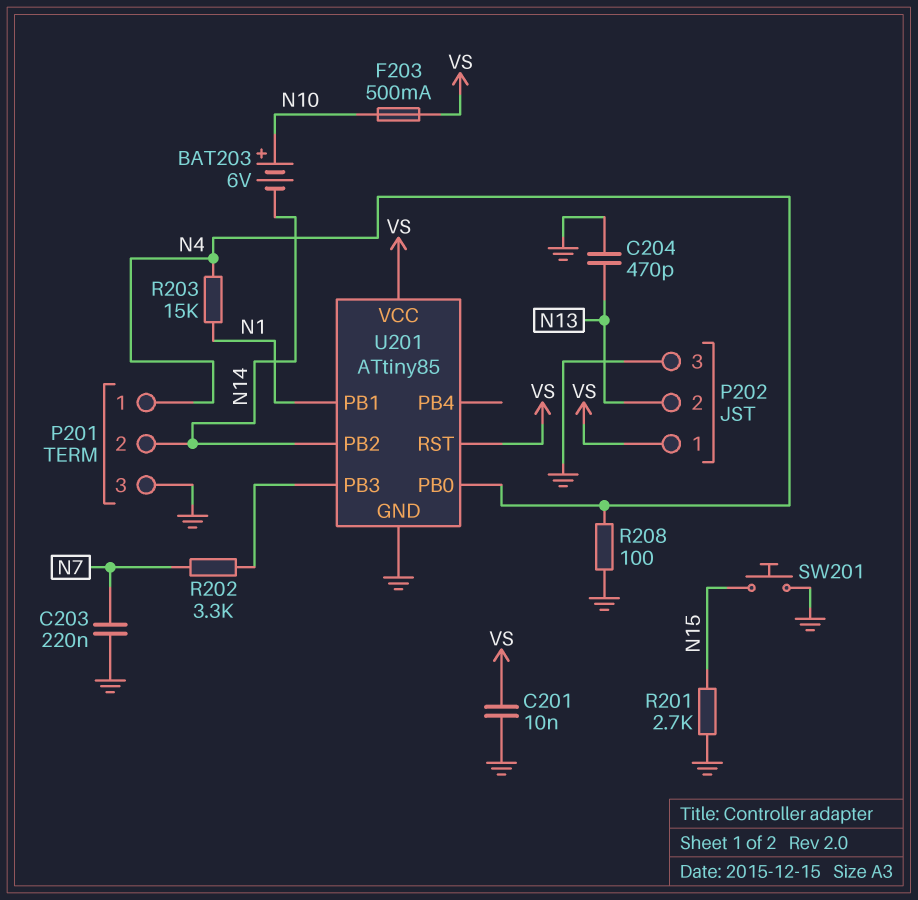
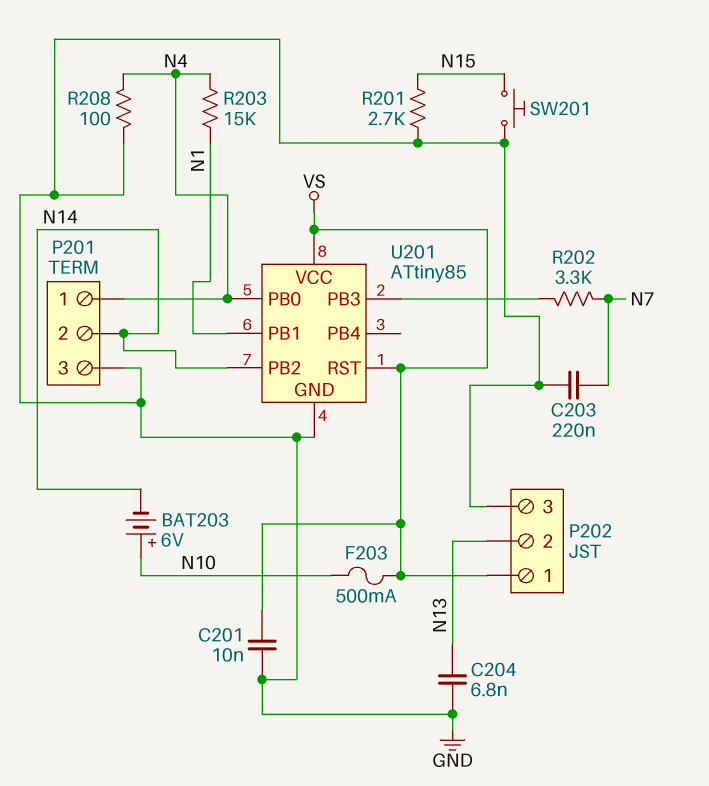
C204: 470pF (GND, N13) -> 6.8nF (GND, N13)

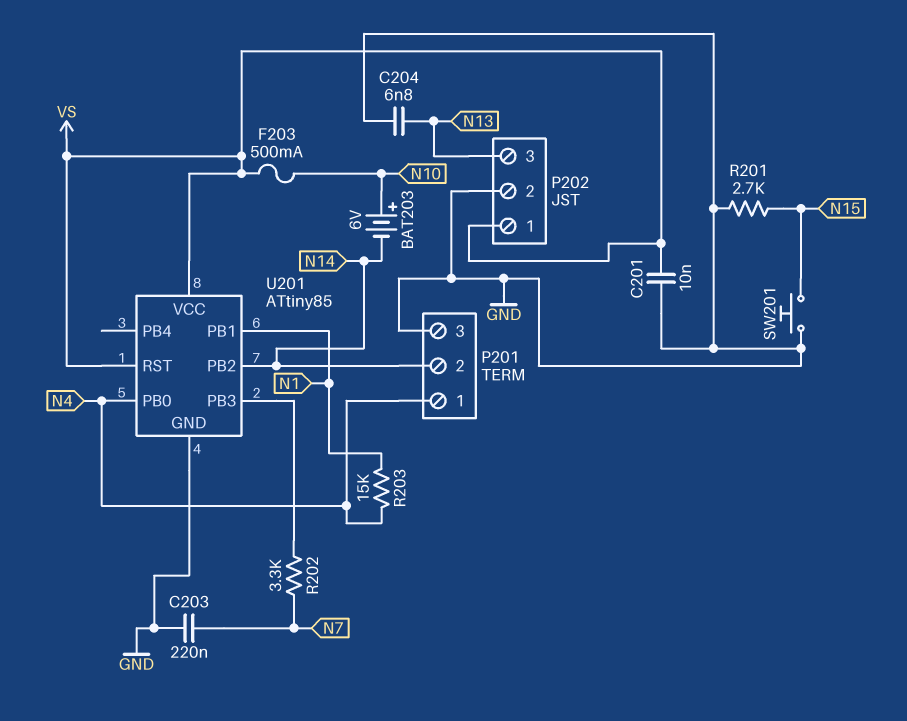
P202 pin 2: N13 -> GND
P202 pin 3: GND -> N13
R208: 100 (GND, N4) -> none

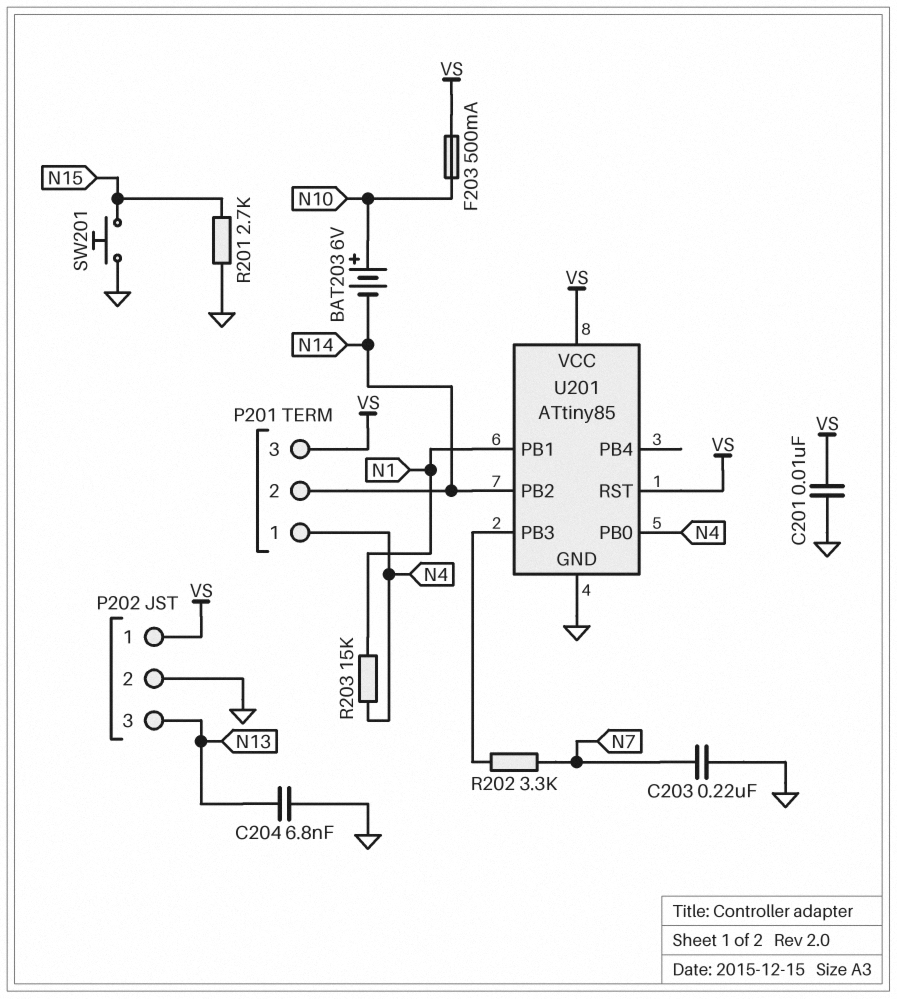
P201 pin 3: GND -> VS

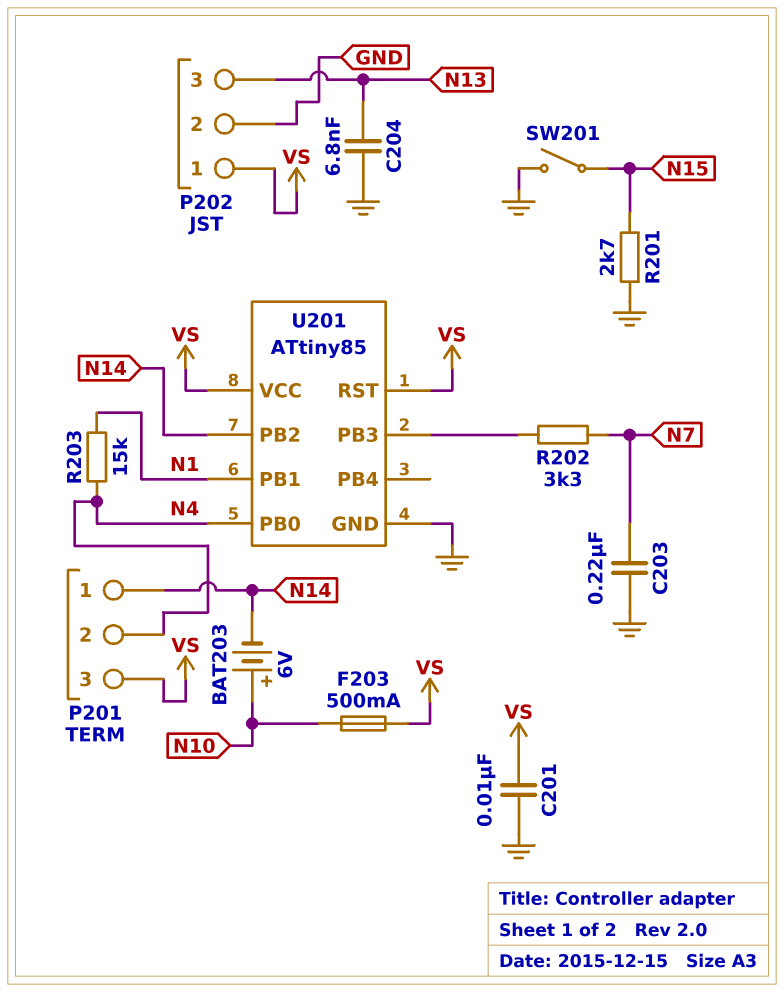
P201 pin 1: N4 -> N14
P201 pin 2: N14 -> N4
SW201: button (GND, N15) -> switch (GND, N15)

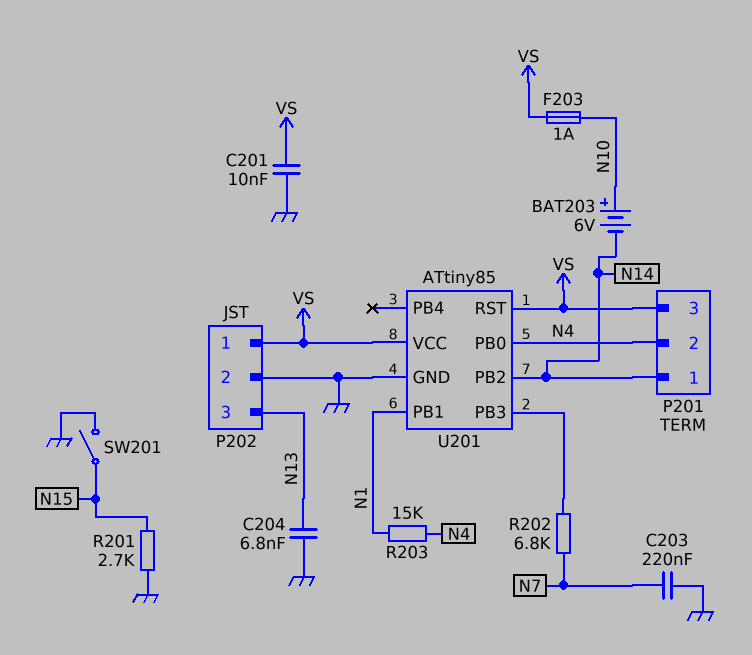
F203: 500mA (N10, VS) -> 1A (N10, VS)
R202: 3.3k (N7, U201/PB3) -> 6.8k (N7, U201/PB3)

